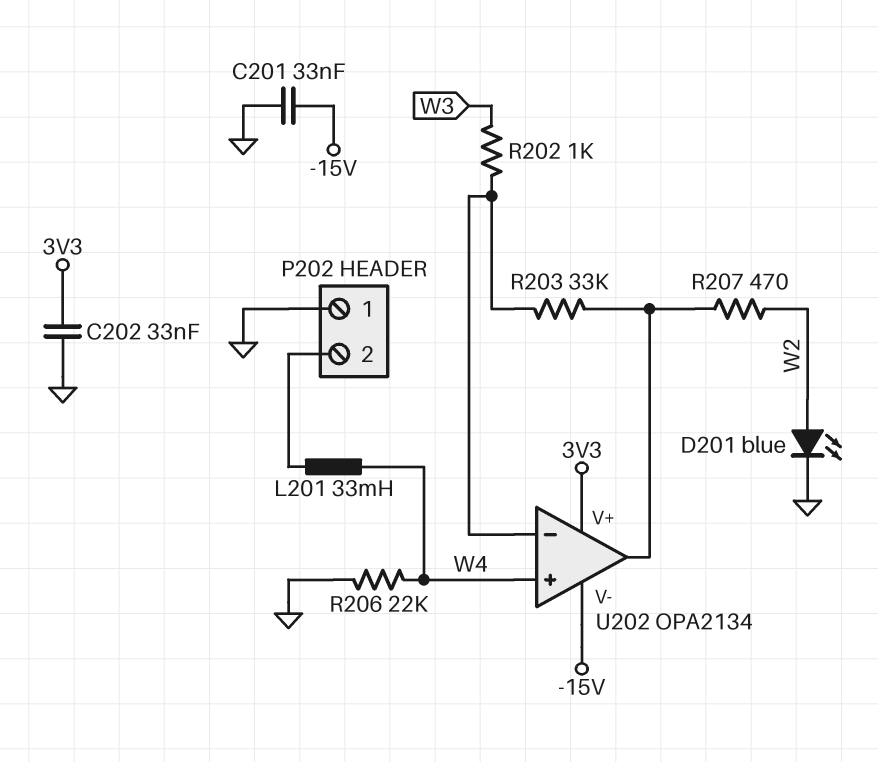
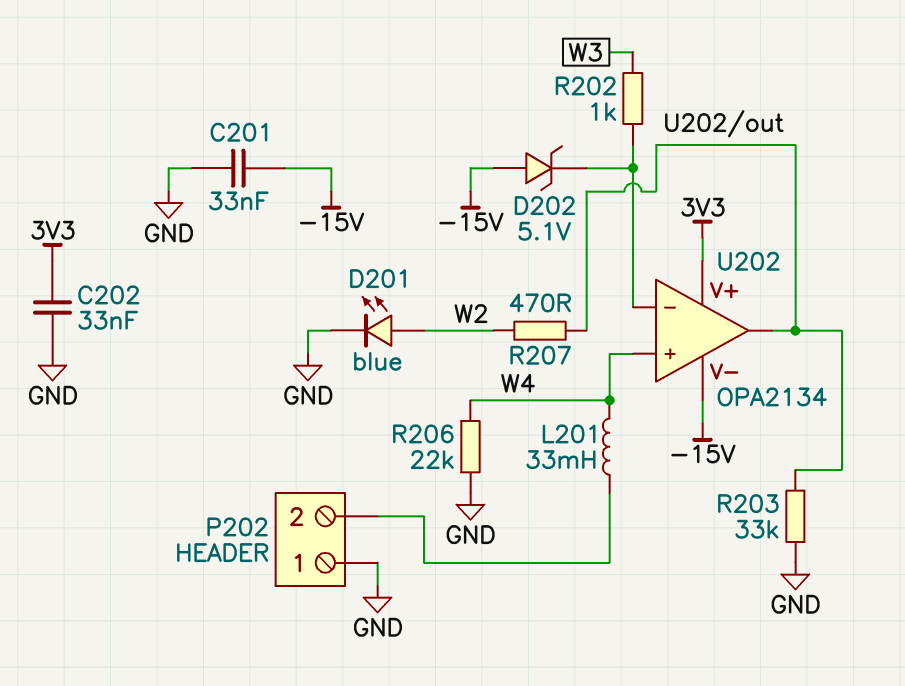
D202: none -> zener 5.1V (A -15V, K U202/in-)
R203: 33k (U202/in-, U202/out) -> 33k (GND, U202/out)

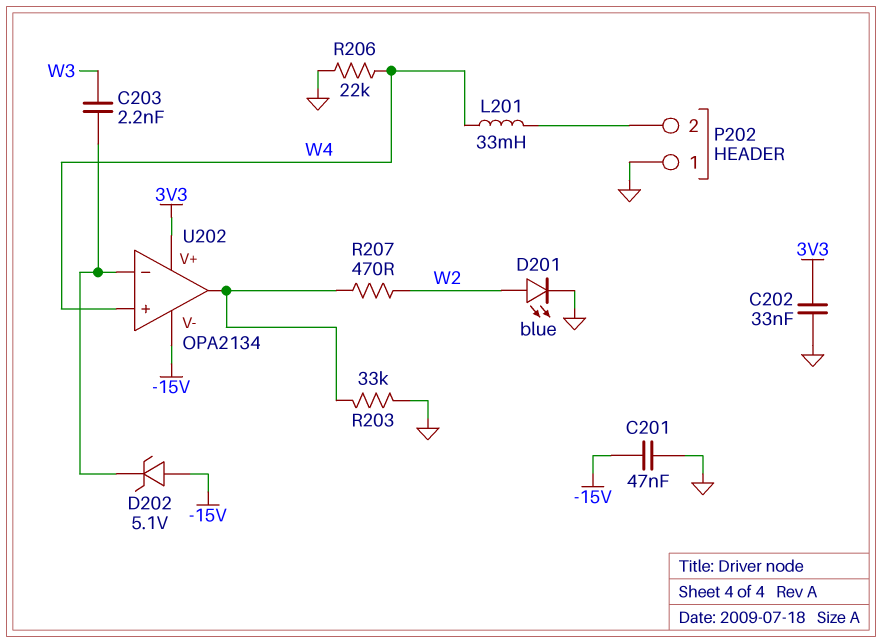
C201: 33nF (-15V, GND) -> 47nF (-15V, GND)
C203: none -> 2.2nF (U202/in-, W3)
R202: 1k (U202/in-, W3) -> none

